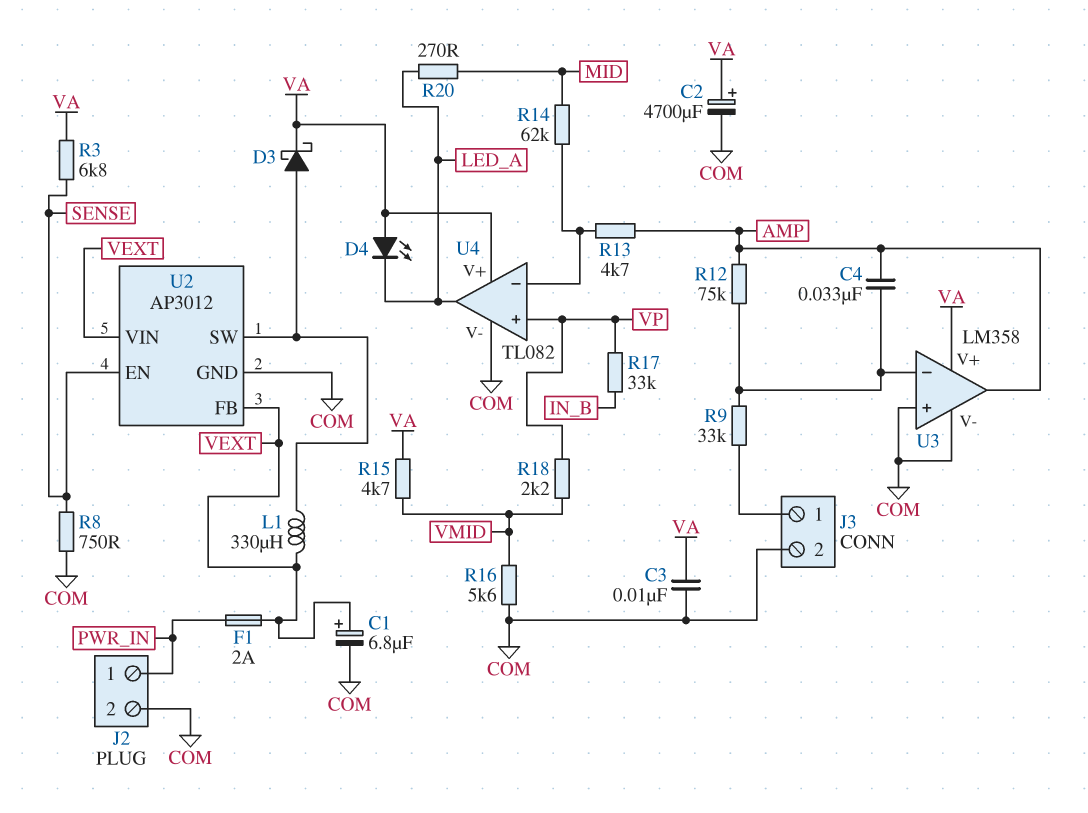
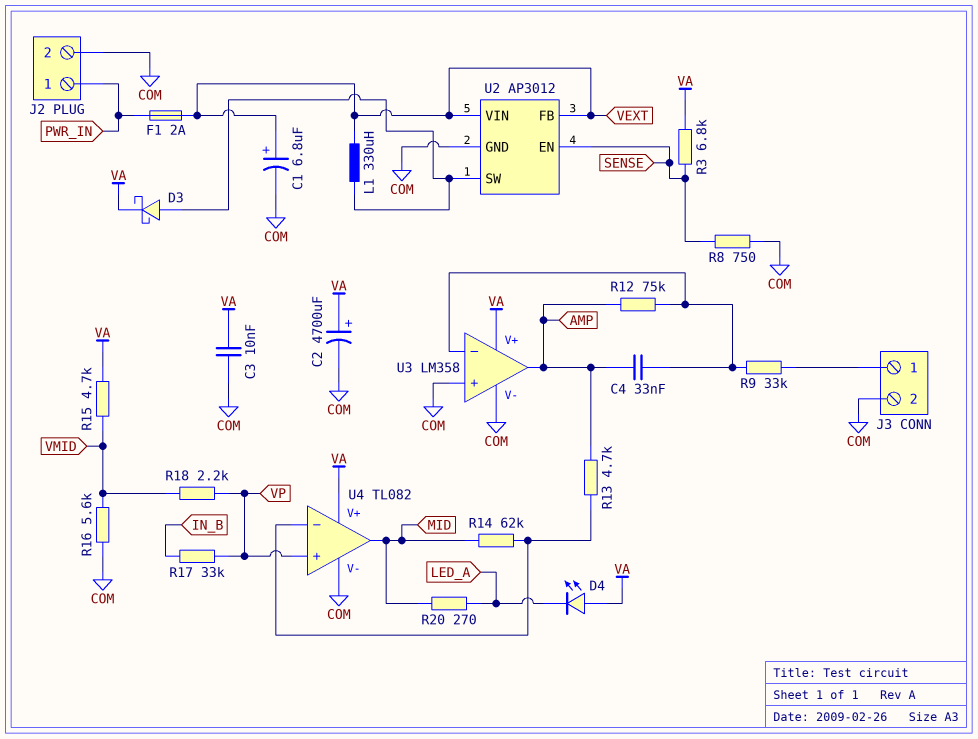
U4 pin out: LED_A -> MID

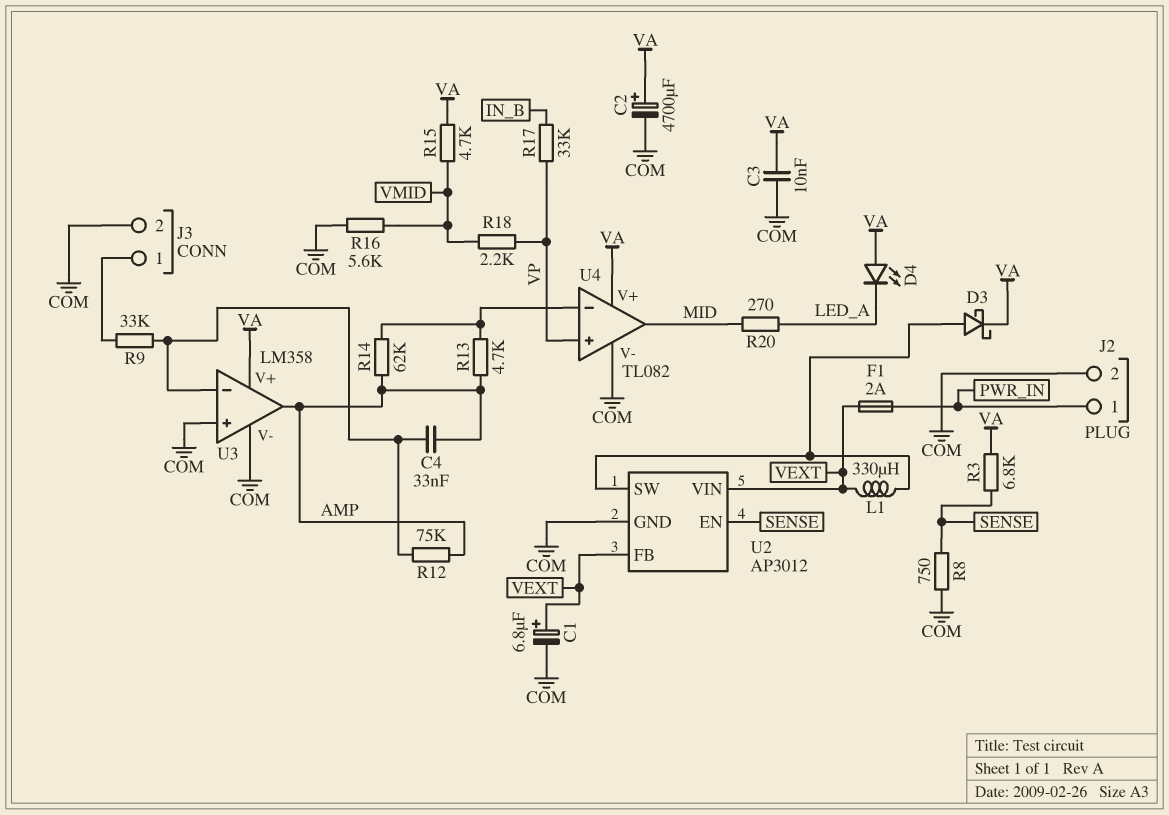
R14: 62k (MID, U4/in-) -> 62k (AMP, U4/in-)

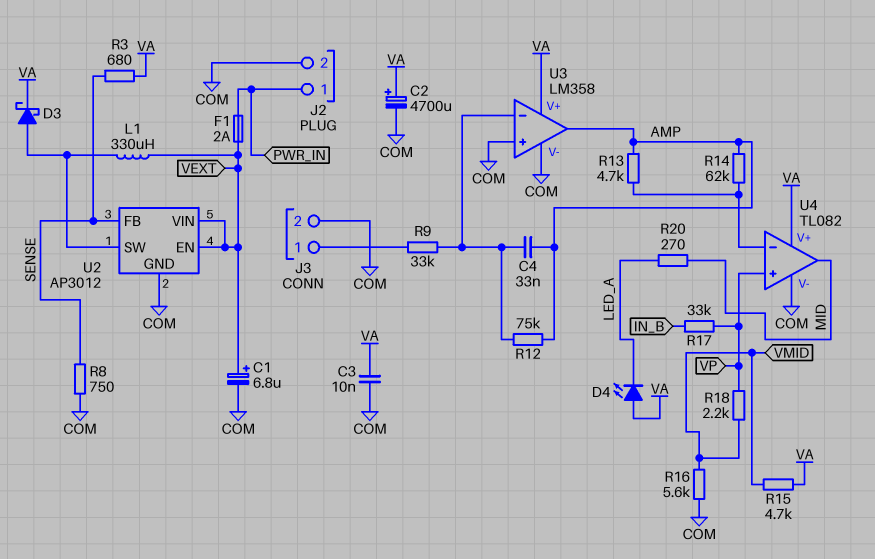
R3: 6.8k (SENSE, VA) -> 680 (SENSE, VA)
U2 pin EN: SENSE -> VEXT
U2 pin FB: VEXT -> SENSE

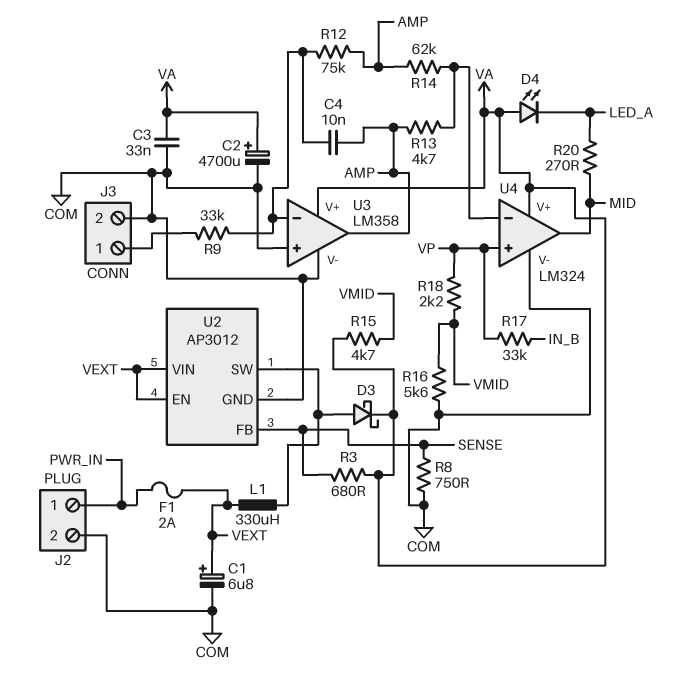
C3: 10nF (COM, VA) -> 33nF (COM, VA)
C4: 33nF (AMP, U3/in-) -> 10nF (AMP, U3/in-)
U4: TL082 -> LM324

